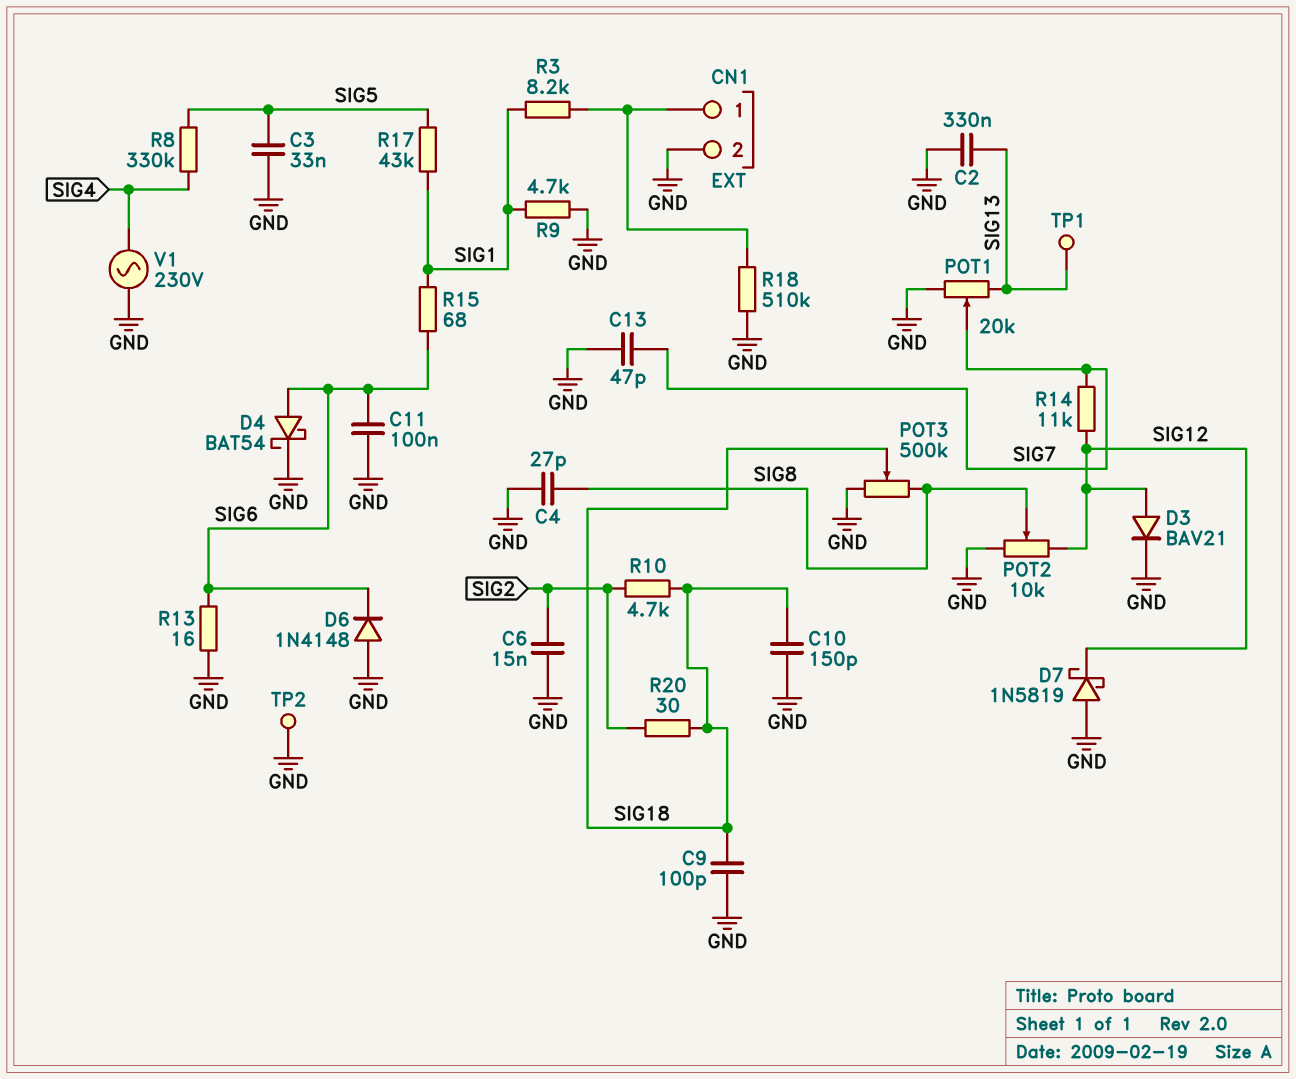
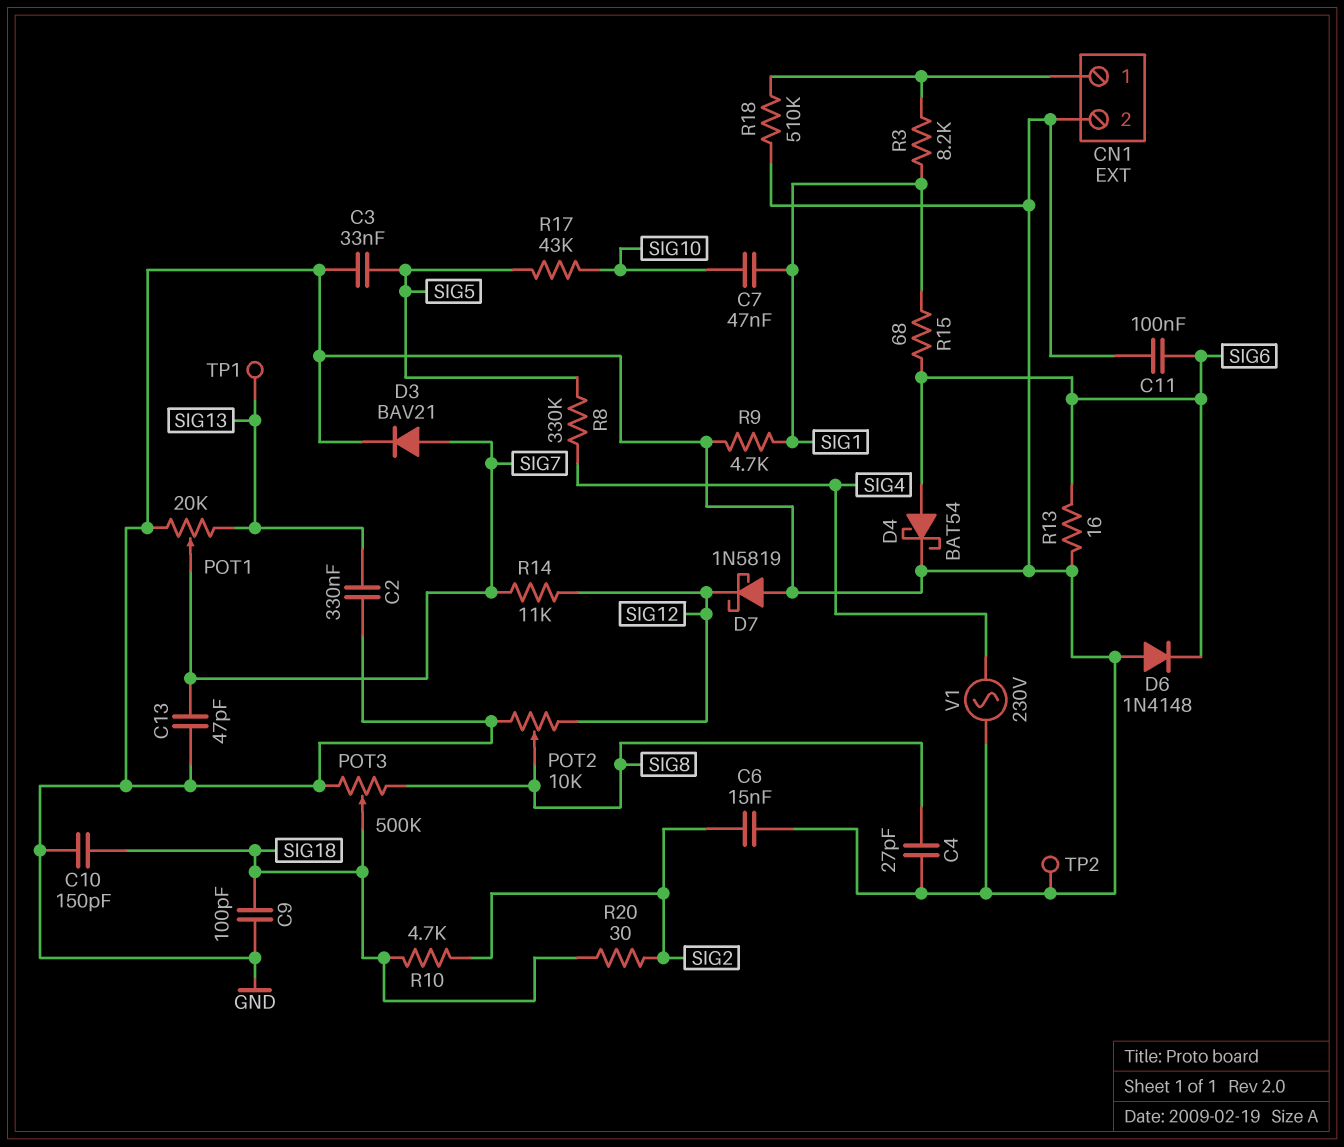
C7: none -> 47nF (SIG1, SIG10)
D3: diode BAV21 (A SIG12, K GND) -> diode BAV21 (A SIG7, K GND)
R17: 43k (SIG1, SIG5) -> 43k (SIG5, SIG10)

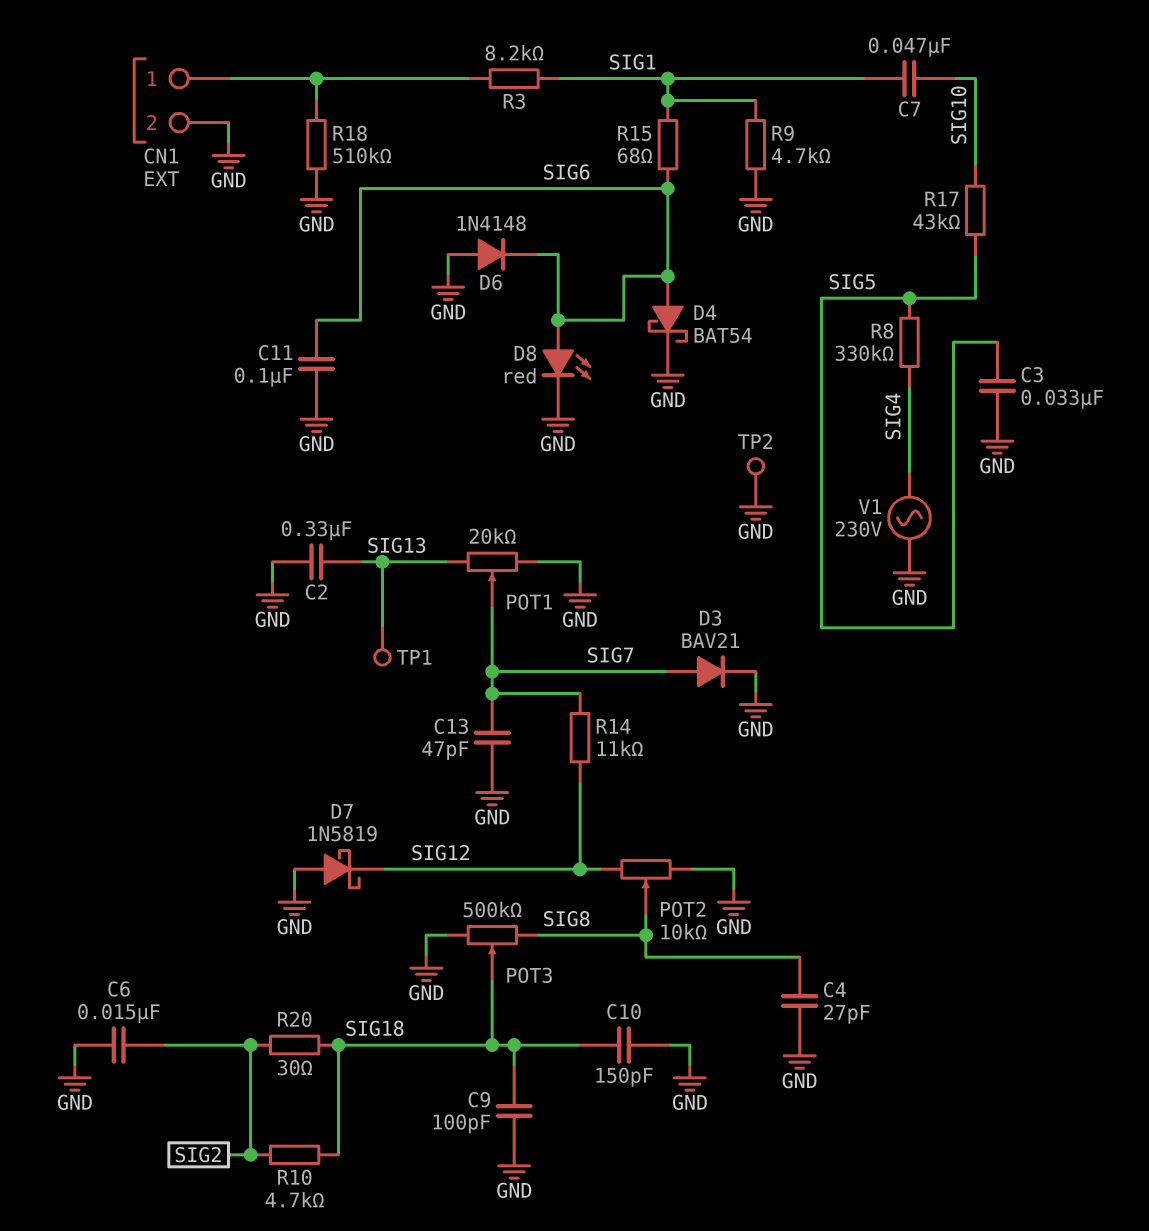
D8: none -> LED red (A SIG6, K GND)
R13: 16 (GND, SIG6) -> none

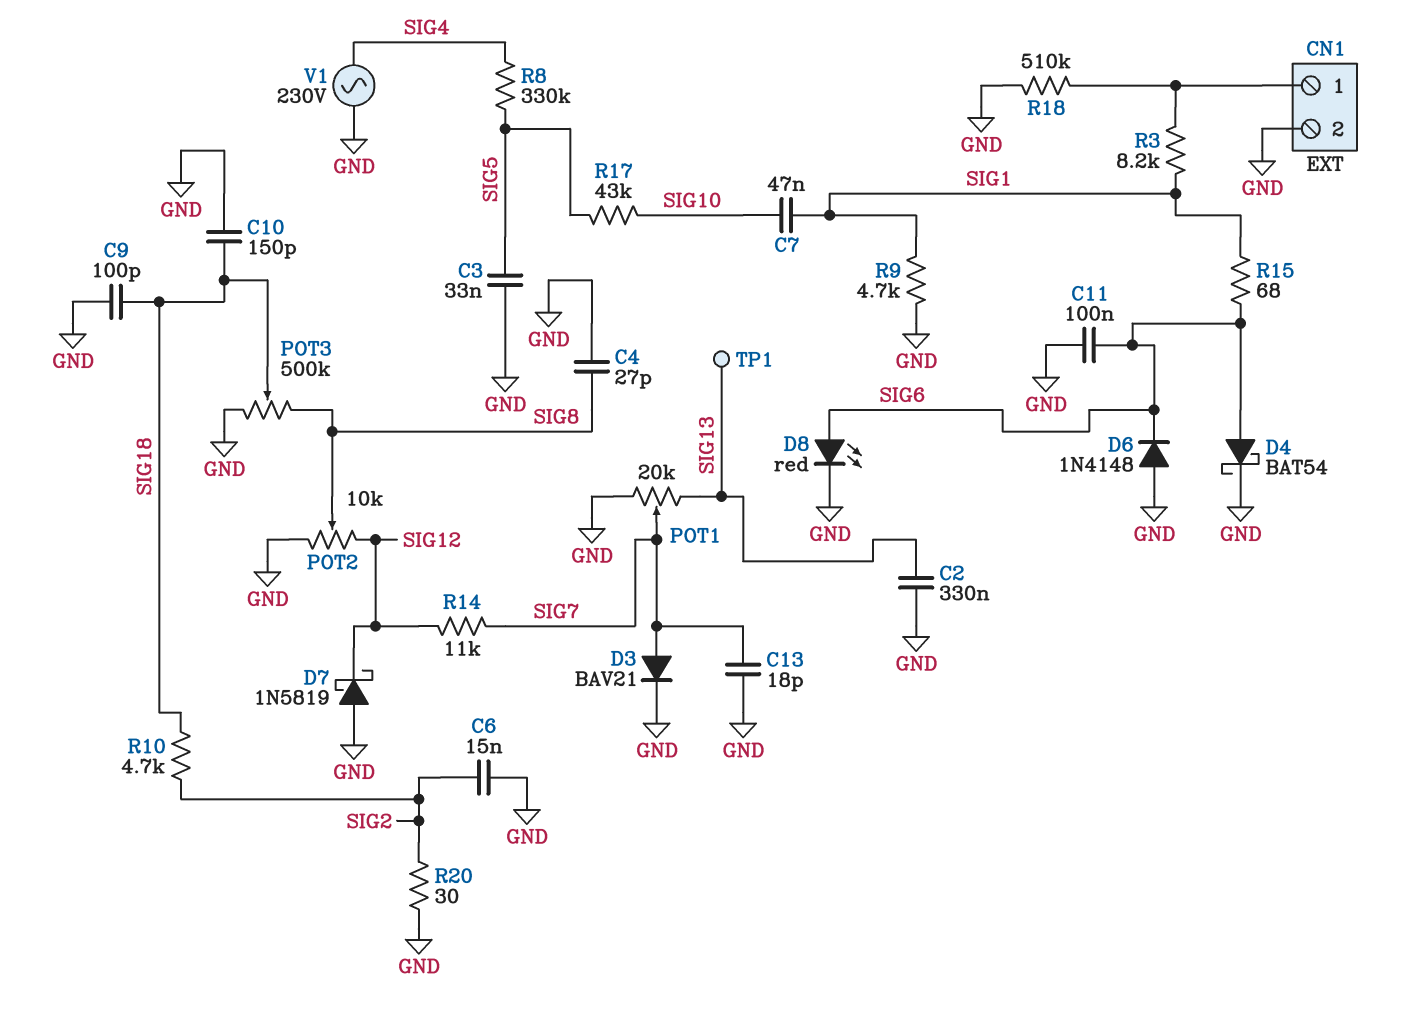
C13: 47pF (GND, SIG7) -> 18pF (GND, SIG7)
R20: 30 (SIG2, SIG18) -> 30 (GND, SIG2)
TP2: test point (GND) -> none

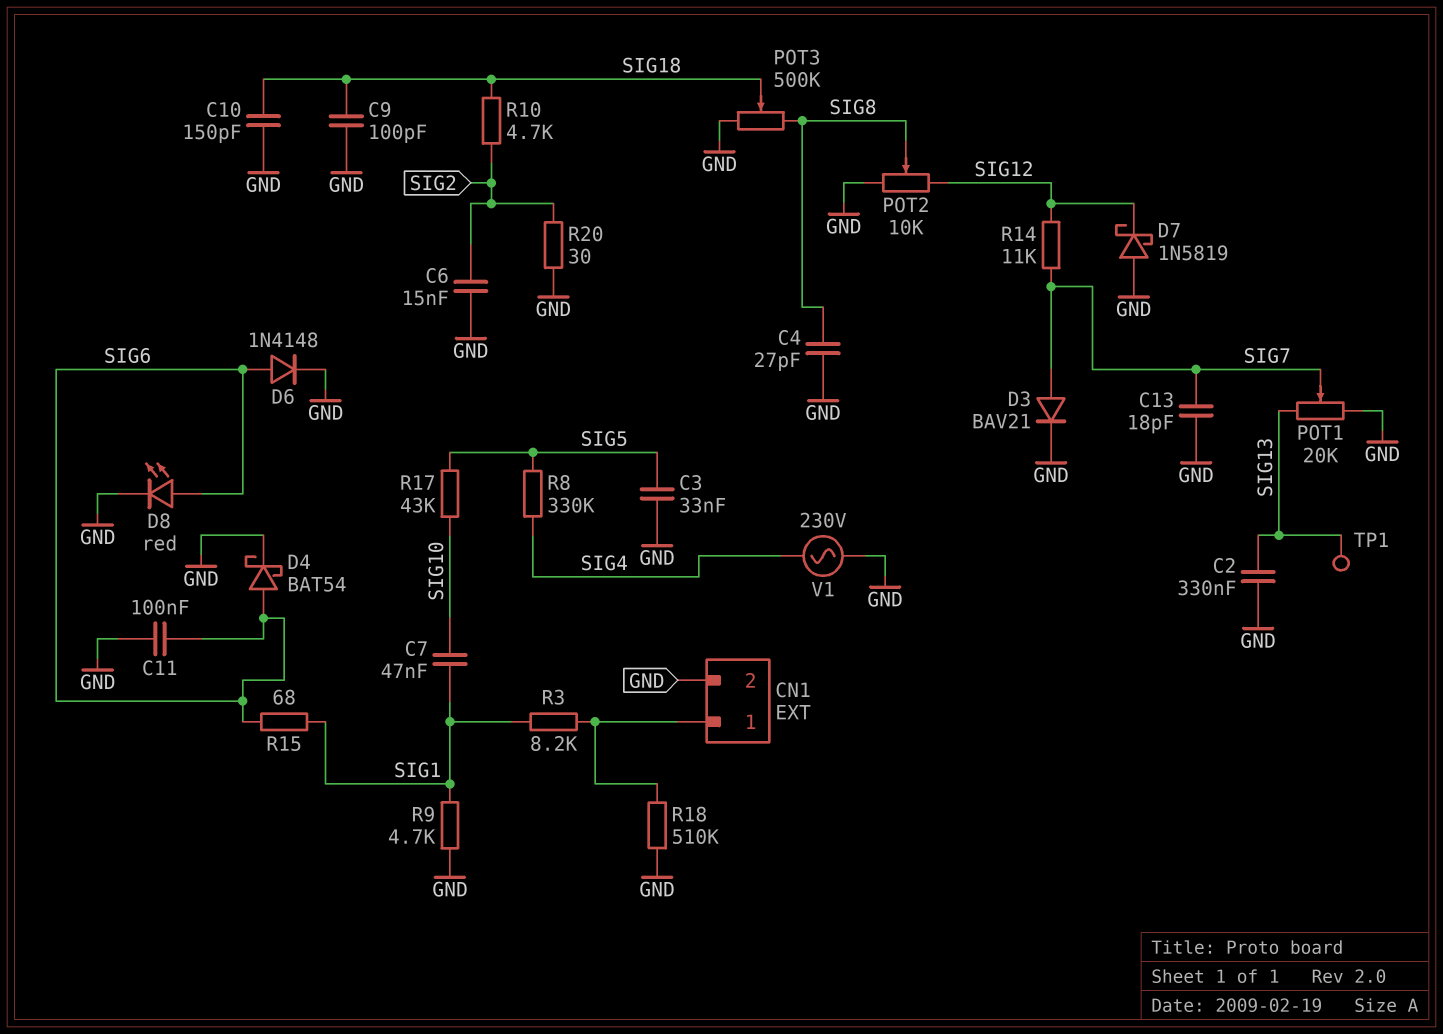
D6: diode 1N4148 (A GND, K SIG6) -> diode 1N4148 (A SIG6, K GND)

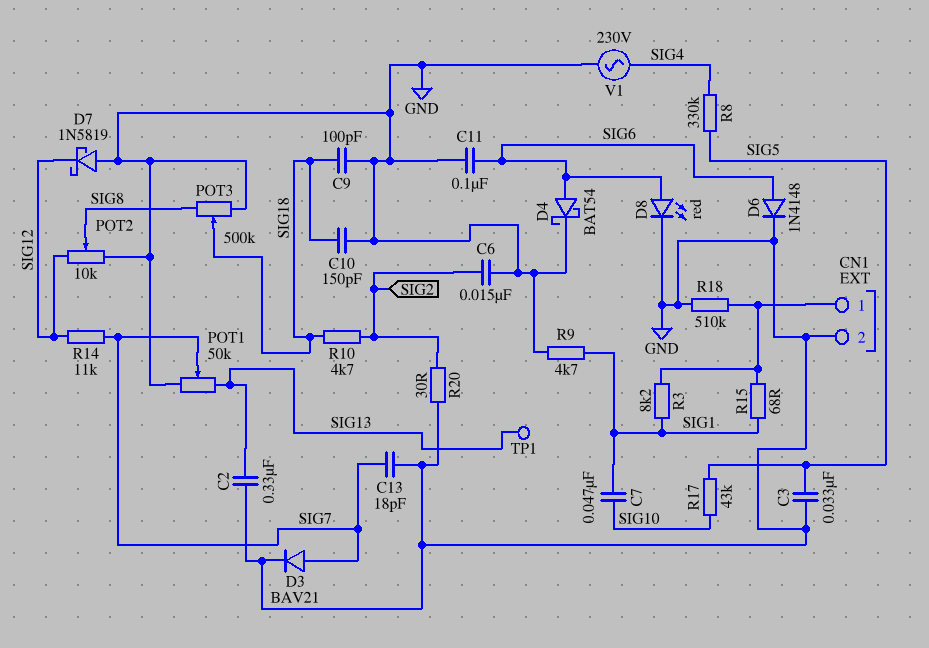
C4: 27pF (GND, SIG8) -> none
POT1: 20k (GND, SIG13, wiper SIG7) -> 50k (GND, SIG13, wiper SIG7)
R15: 68 (SIG1, SIG6) -> 68 (CN1/1, SIG1)

